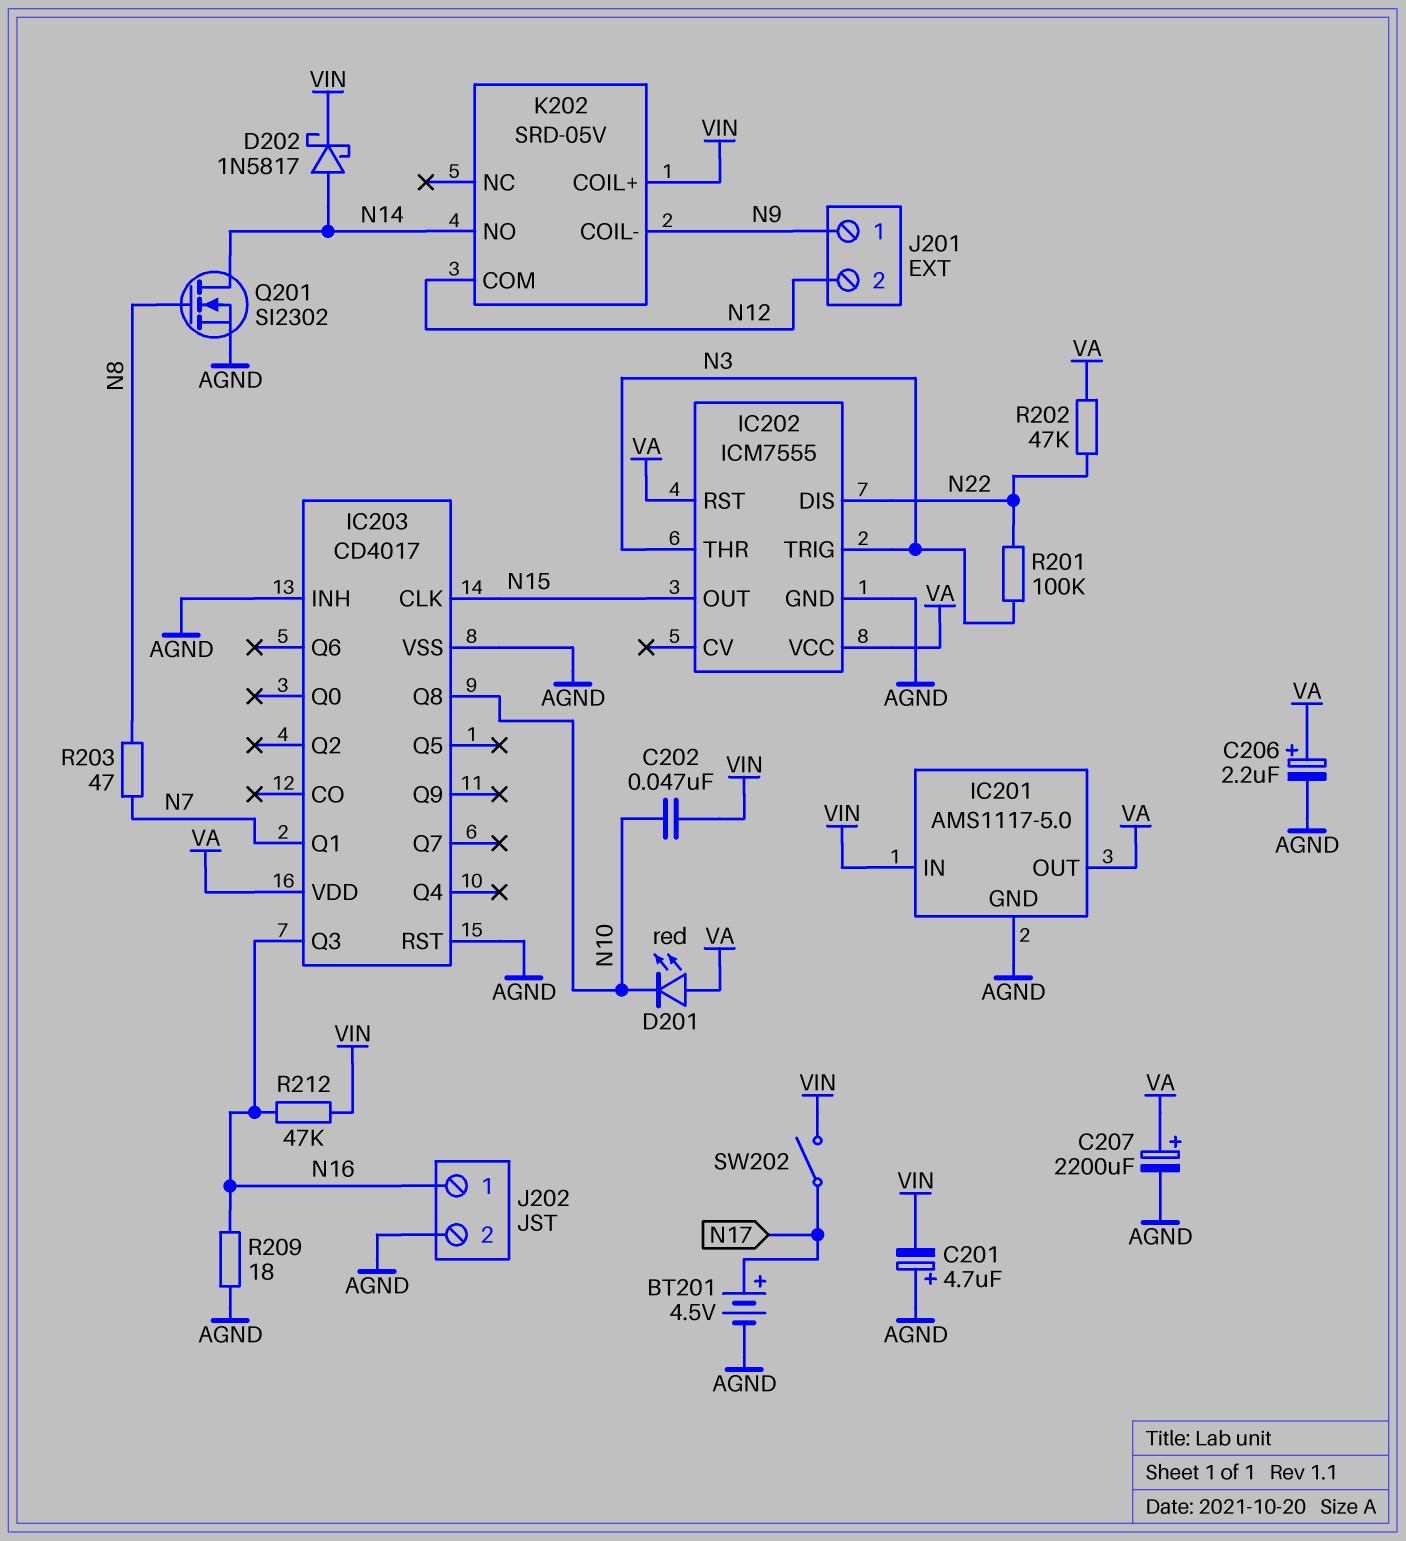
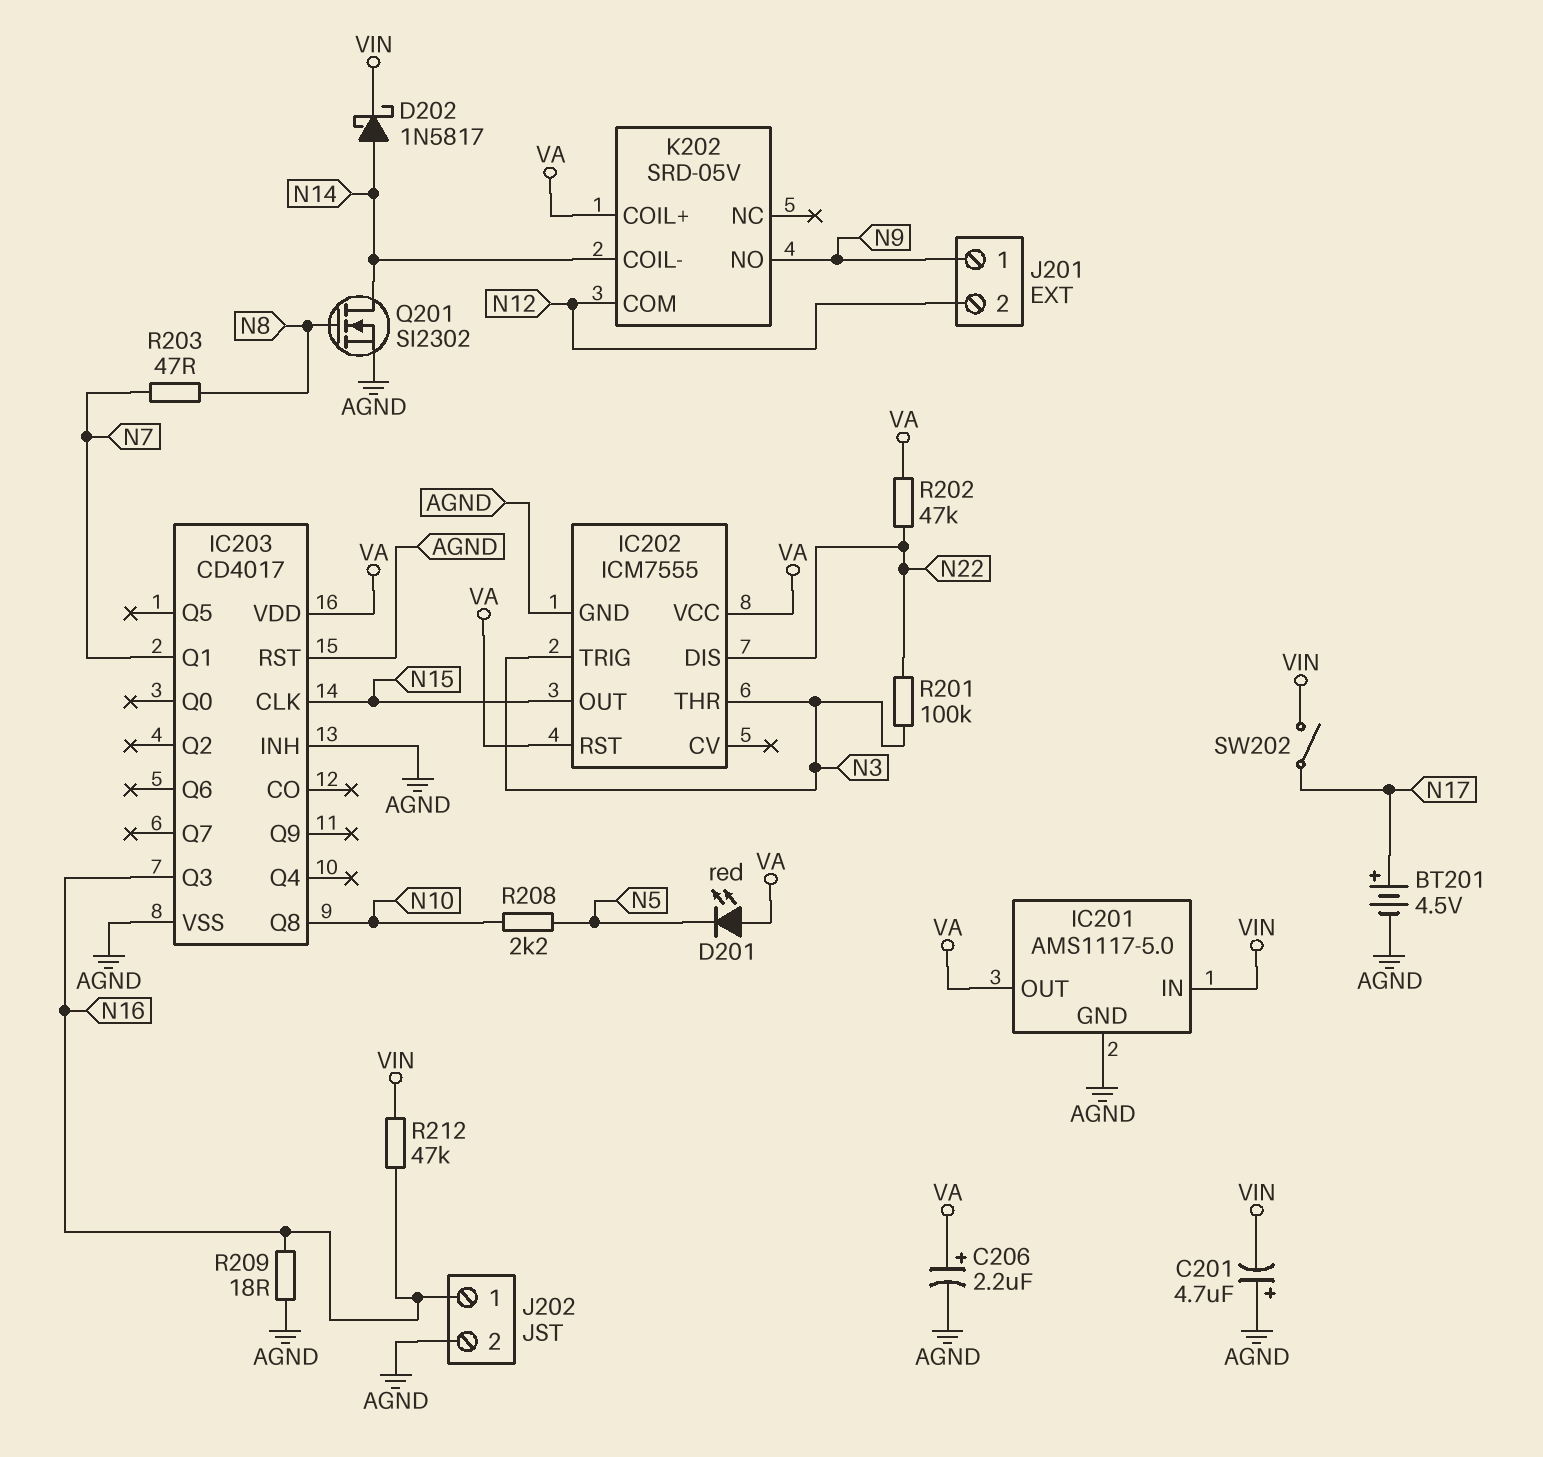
C202: 47nF (N10, VIN) -> none
C207: 2200uF (plus VA, minus AGND) -> none
D201: LED red (A VA, K N10) -> LED red (A VA, K N5)
K202 pin COIL+: VIN -> VA
K202 pin COIL-: N9 -> N14
K202 pin NO: N14 -> N9
R208: none -> 2.2k (N5, N10)

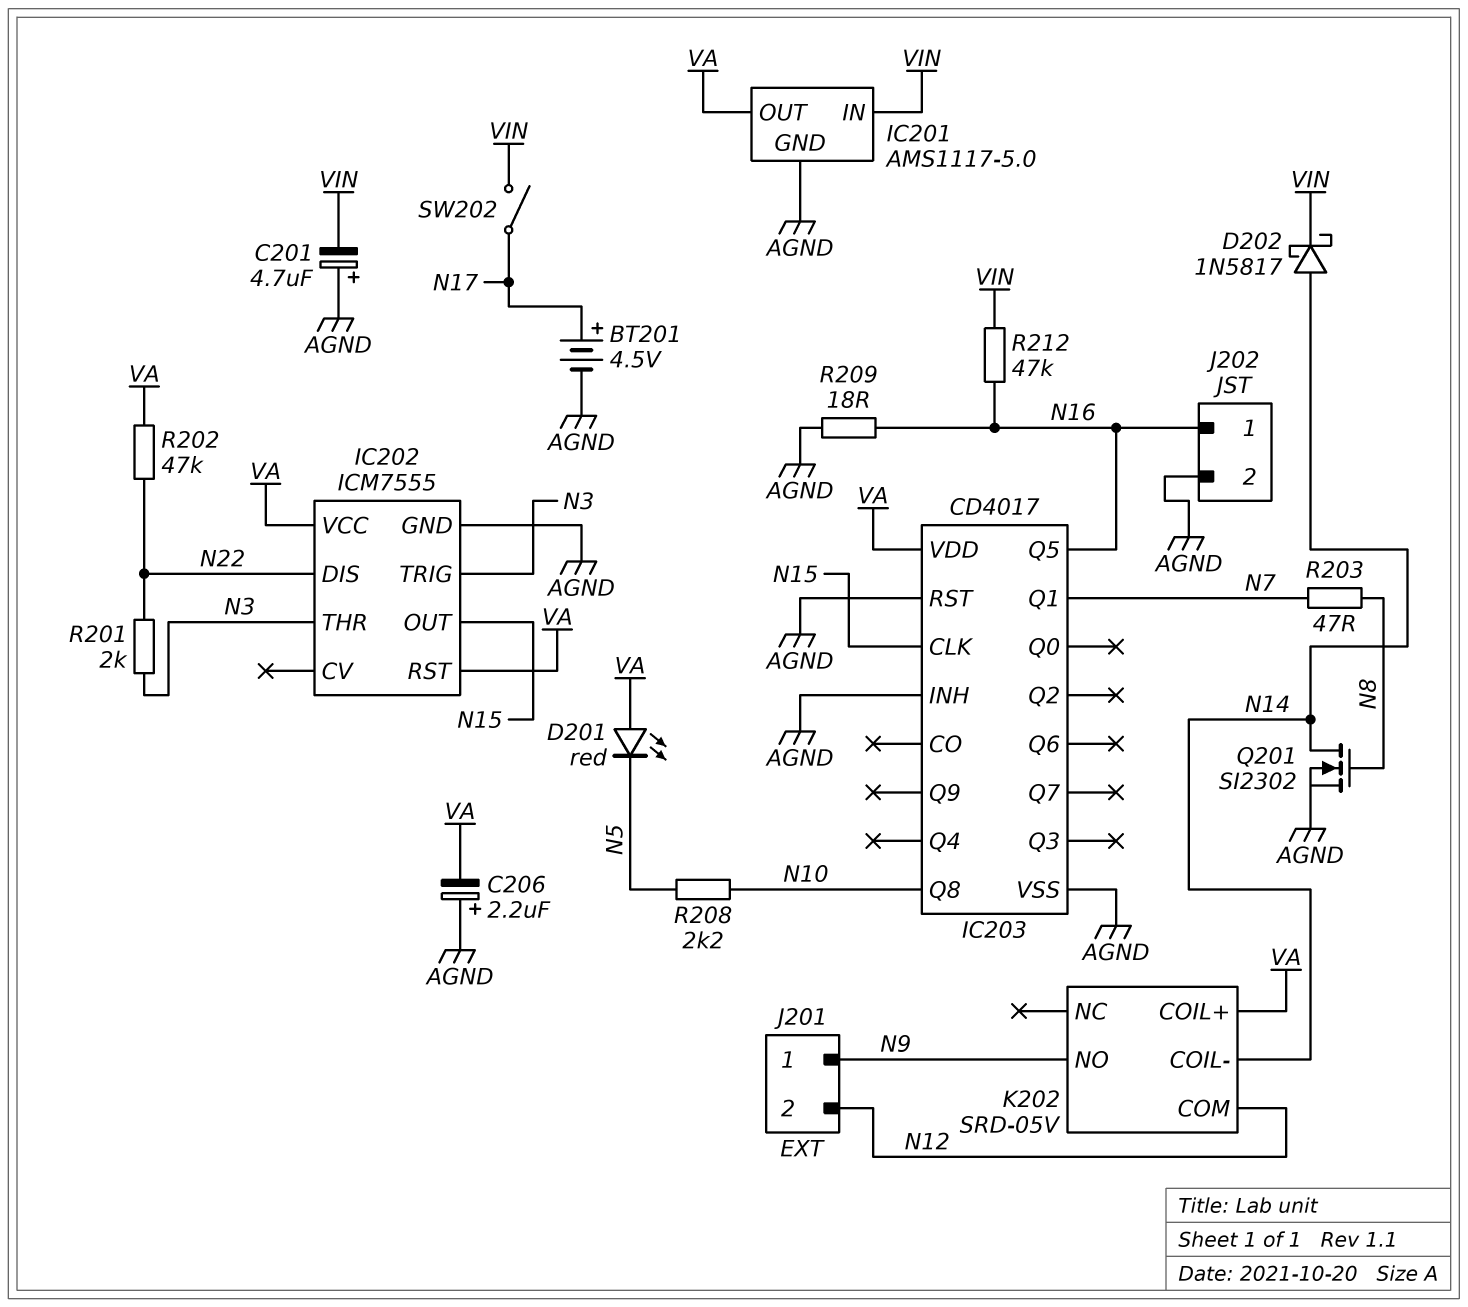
C206: 2.2uF (plus VA, minus AGND) -> 2.2uF (plus AGND, minus VA)
IC203 pin Q3: N16 -> none
IC203 pin Q5: none -> N16
R201: 100k (N3, N22) -> 2k (N3, N22)

